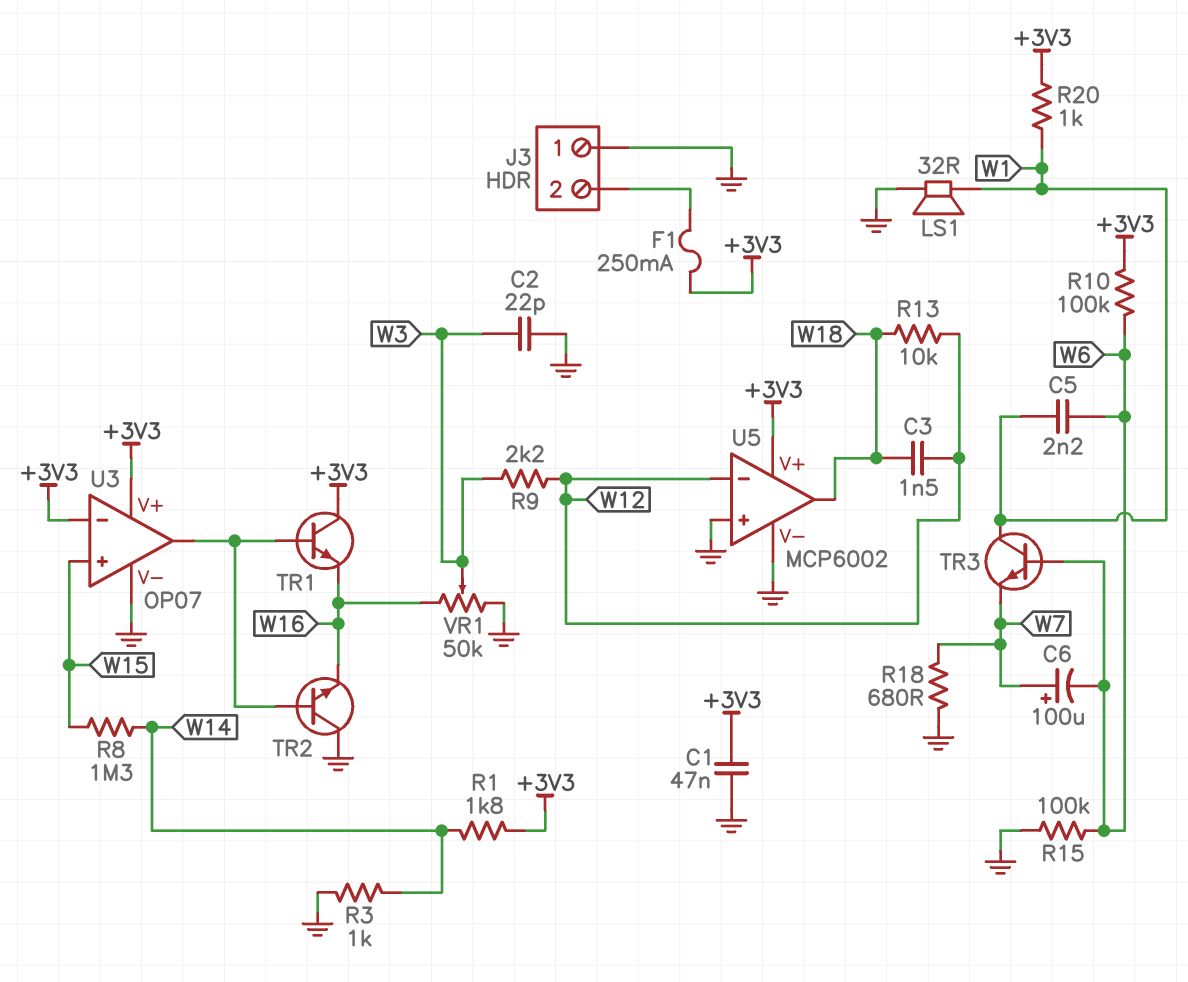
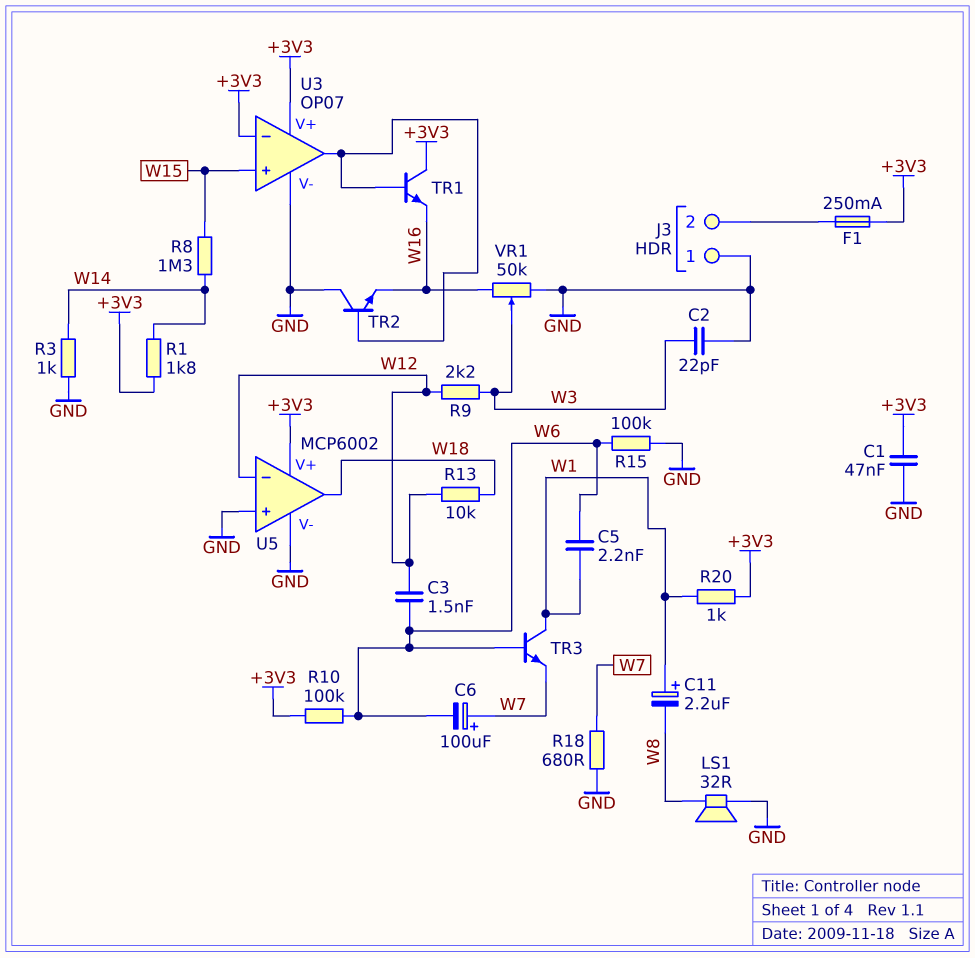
C3: 1.5nF (W12, W18) -> 1.5nF (W6, W12)
C11: none -> 2.2uF (plus W1, minus W8)
LS1: speaker 32R (GND, W1) -> speaker 32R (GND, W8)

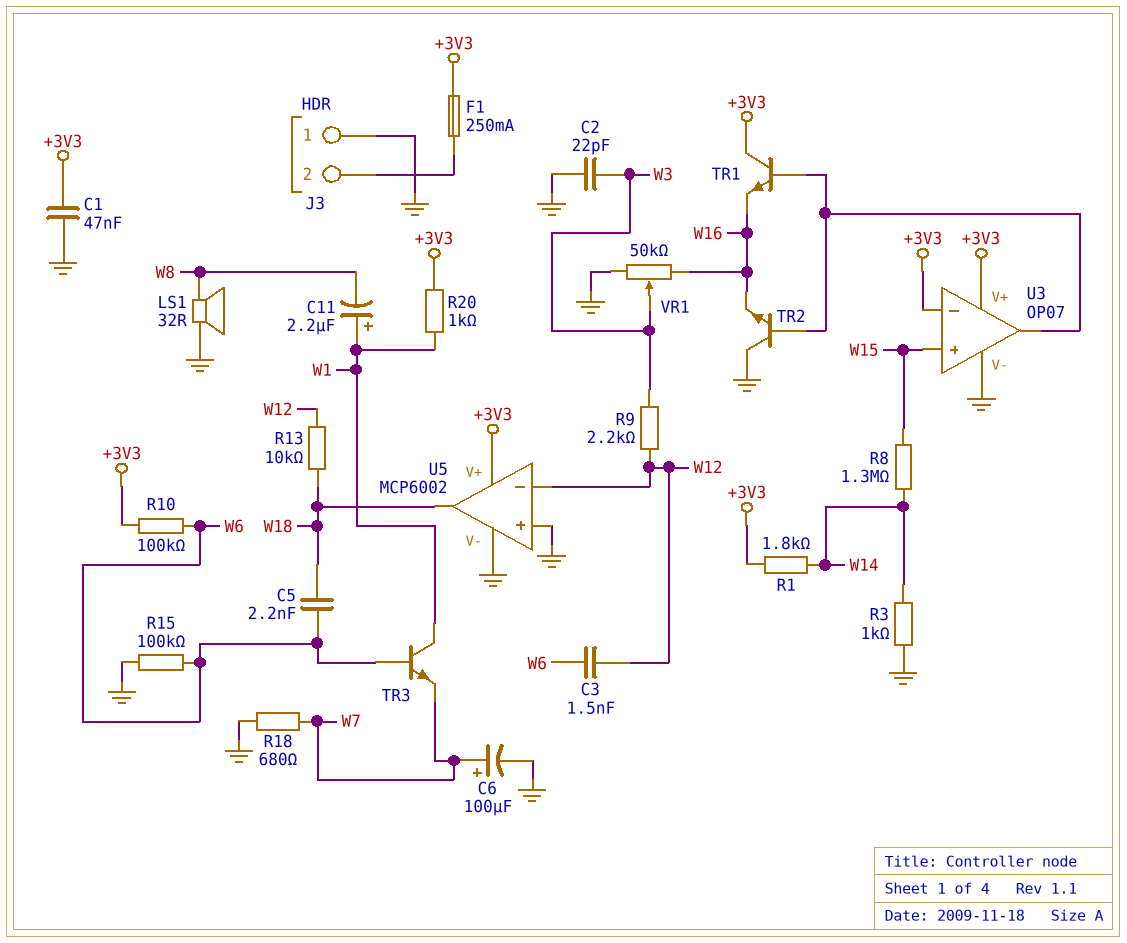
C5: 2.2nF (W1, W6) -> 2.2nF (W6, W18)
C6: 100uF (plus W7, minus W6) -> 100uF (plus W7, minus GND)

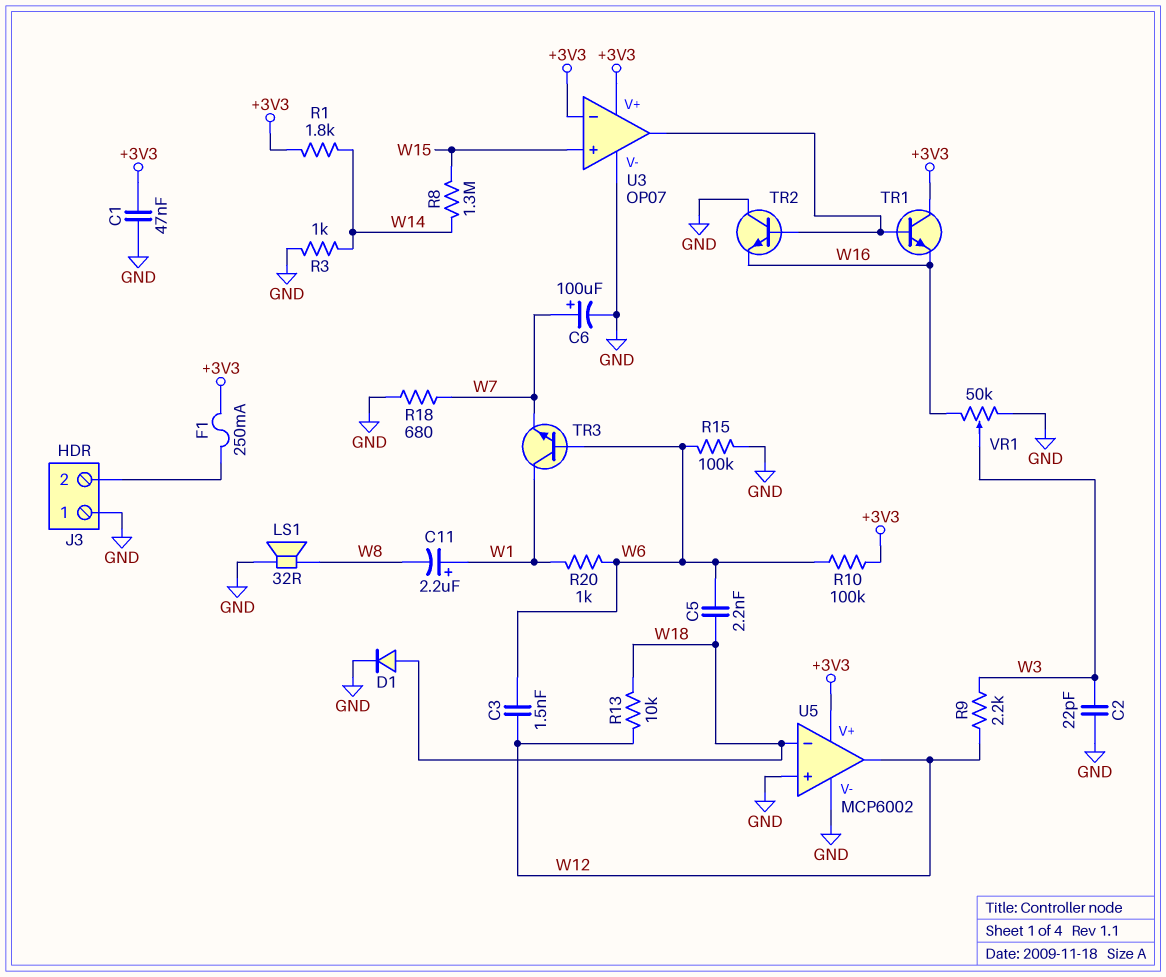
D1: none -> diode (A W18, K GND)
R20: 1k (+3V3, W1) -> 1k (W1, W6)
U5 pin in-: W12 -> W18
U5 pin out: W18 -> W12

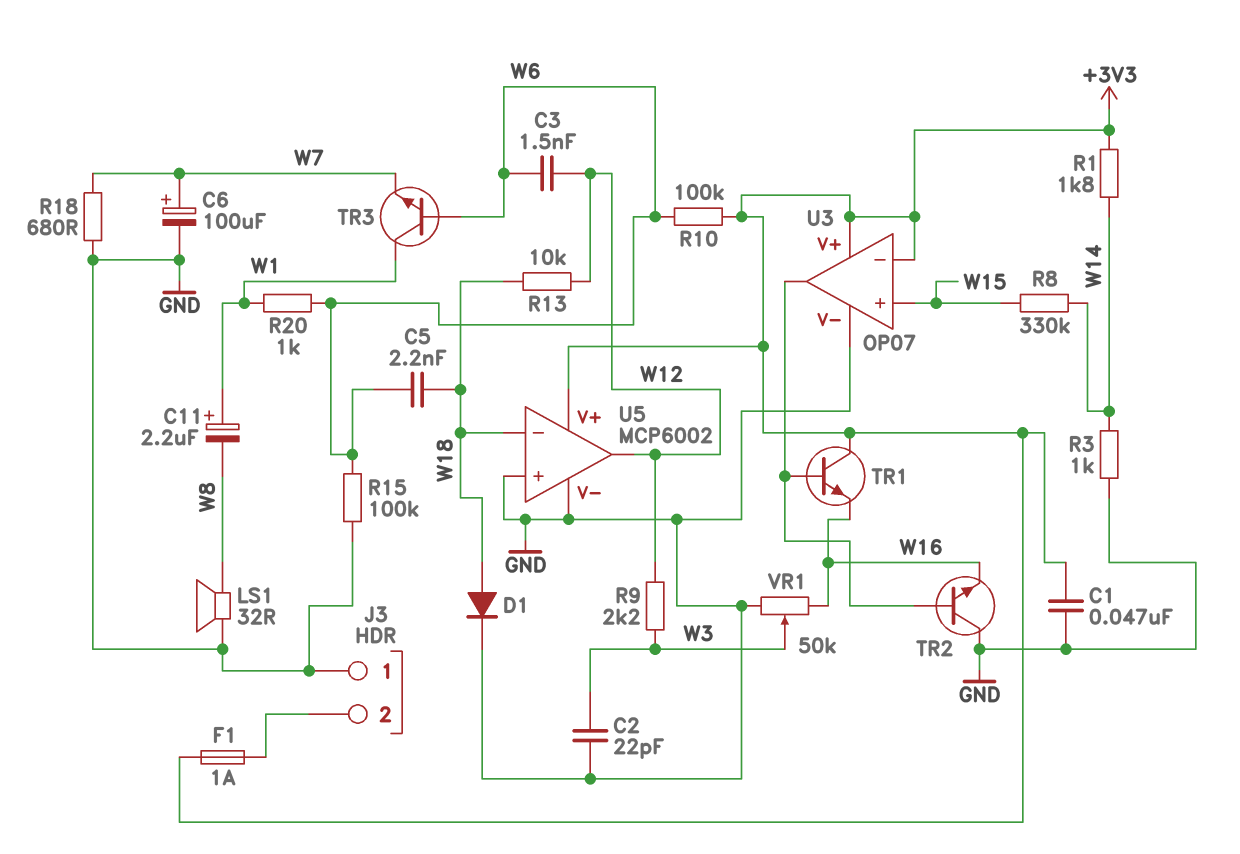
F1: 250mA (+3V3, J3/2) -> 1A (+3V3, J3/2)
R8: 1.3M (W14, W15) -> 330k (W14, W15)

